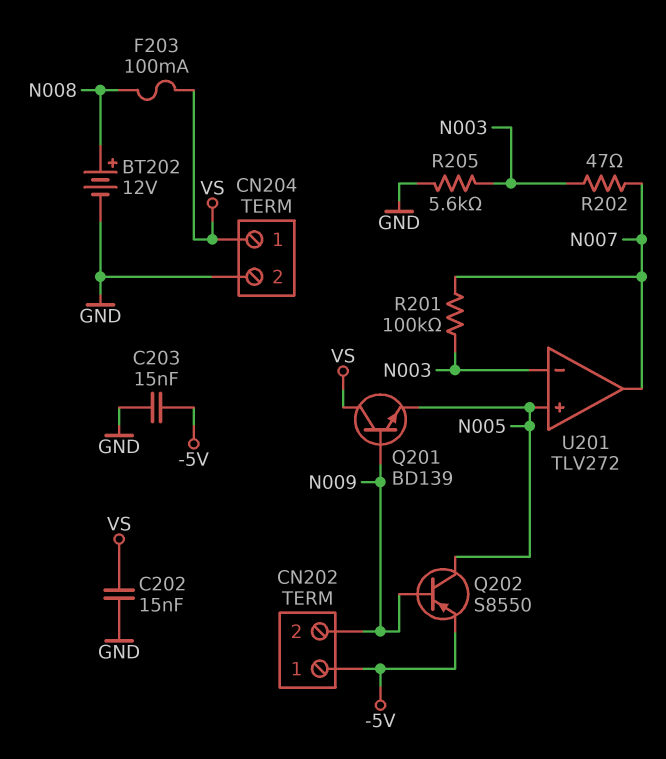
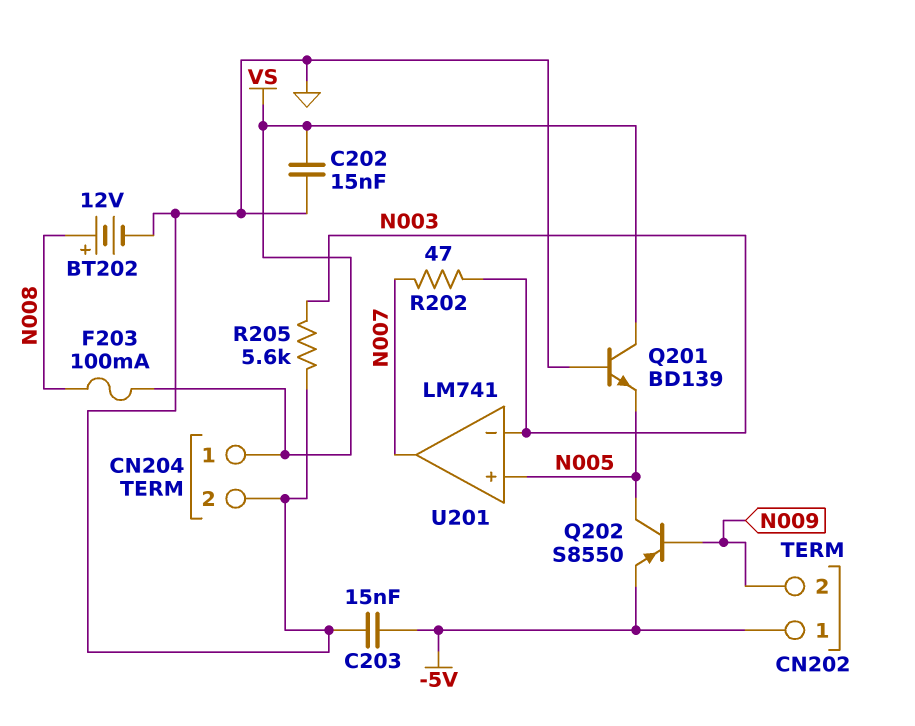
Q201: NPN BD139 (B N009, C VS, E N005) -> NPN BD139 (B GND, C VS, E N005)
R201: 100k (N003, N007) -> none
U201: TLV272 -> LM741

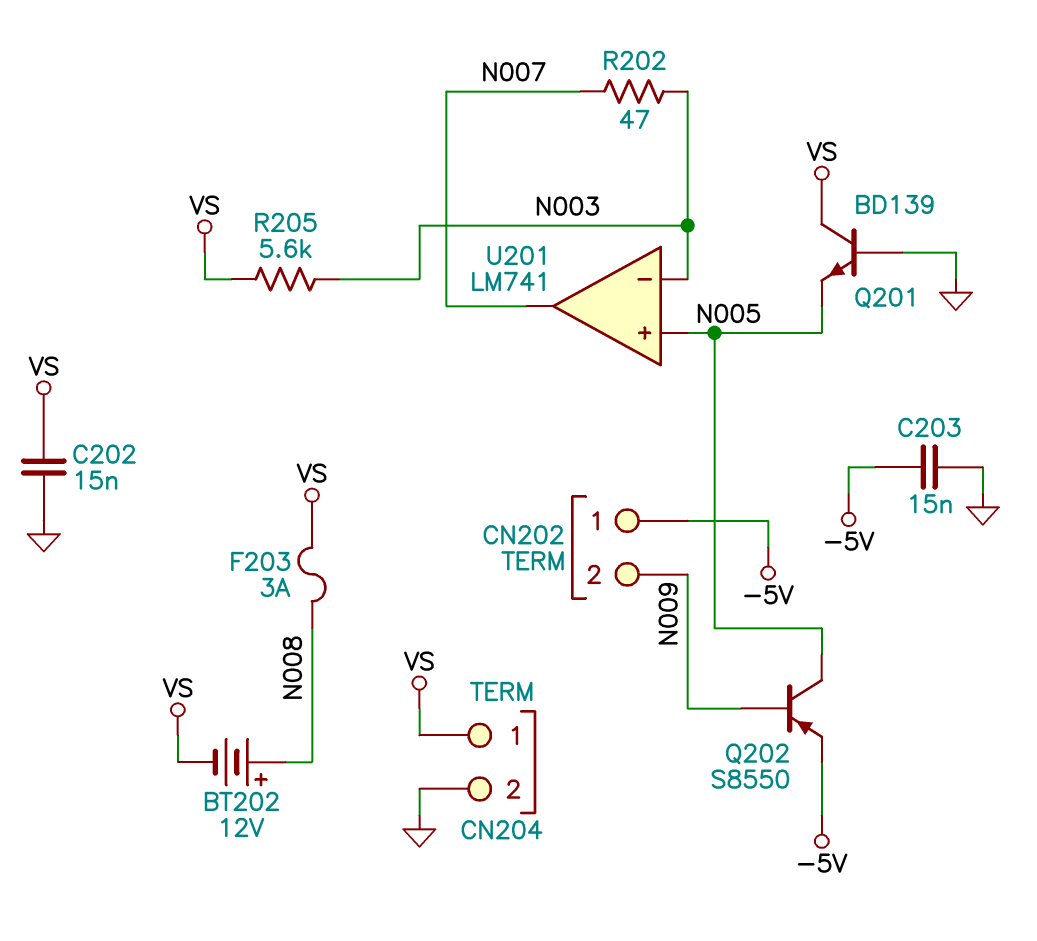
BT202: 12V (plus N008, minus GND) -> 12V (plus N008, minus VS)
F203: 100mA (N008, VS) -> 3A (N008, VS)
R205: 5.6k (GND, N003) -> 5.6k (N003, VS)

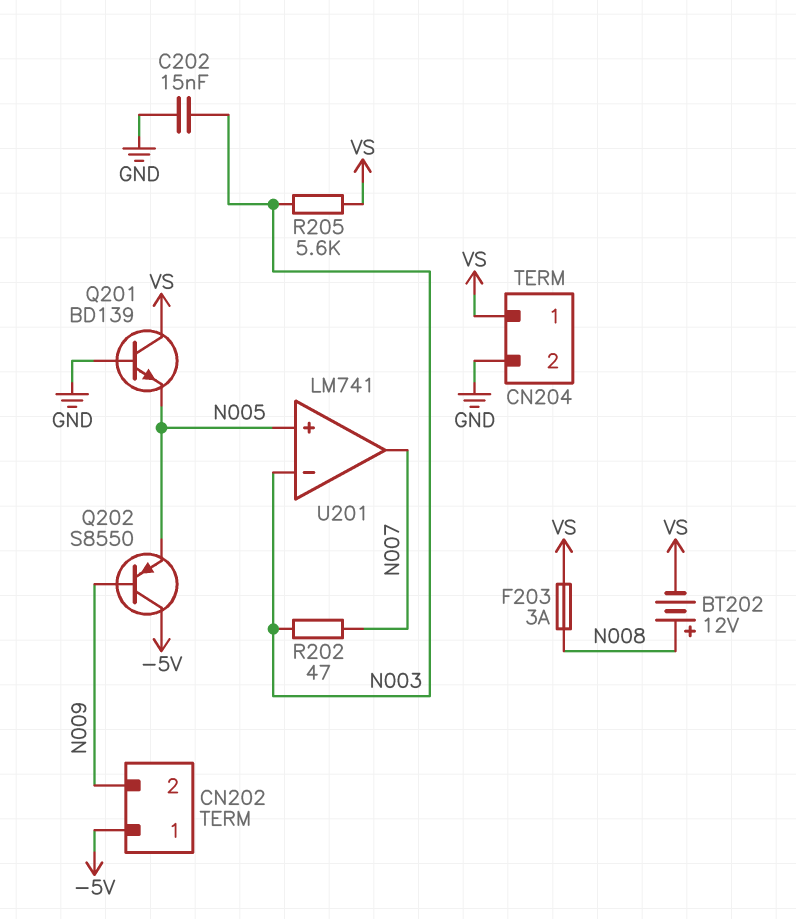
C202: 15nF (GND, VS) -> 15nF (GND, N003)
C203: 15nF (-5V, GND) -> none
Q202: PNP S8550 (B N009, C N005, E -5V) -> PNP S8550 (B N009, C -5V, E N005)

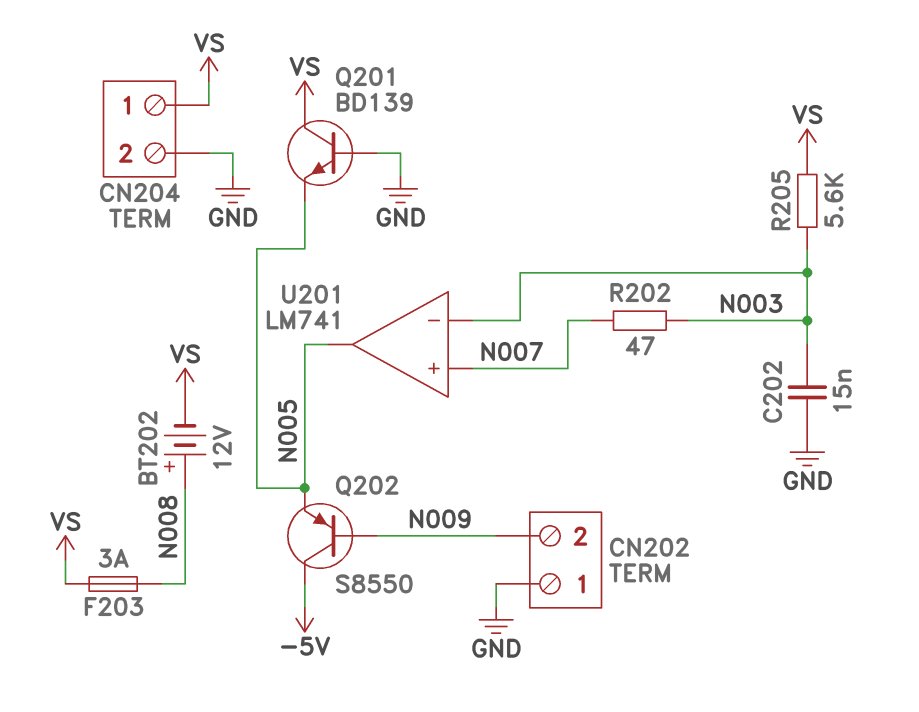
CN202 pin 1: -5V -> GND
U201 pin in+: N005 -> N007
U201 pin out: N007 -> N005

